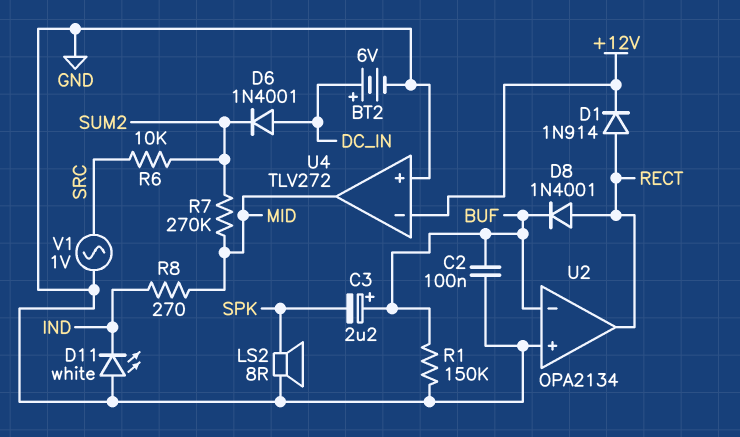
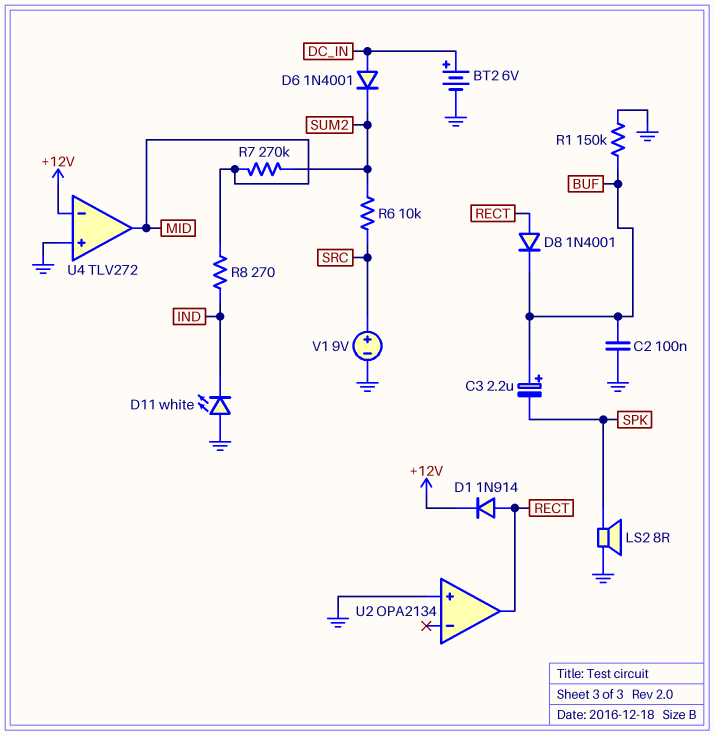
U2 pin in-: BUF -> none
V1: AC 1V (GND, SRC) -> 9V (plus SRC, minus GND)

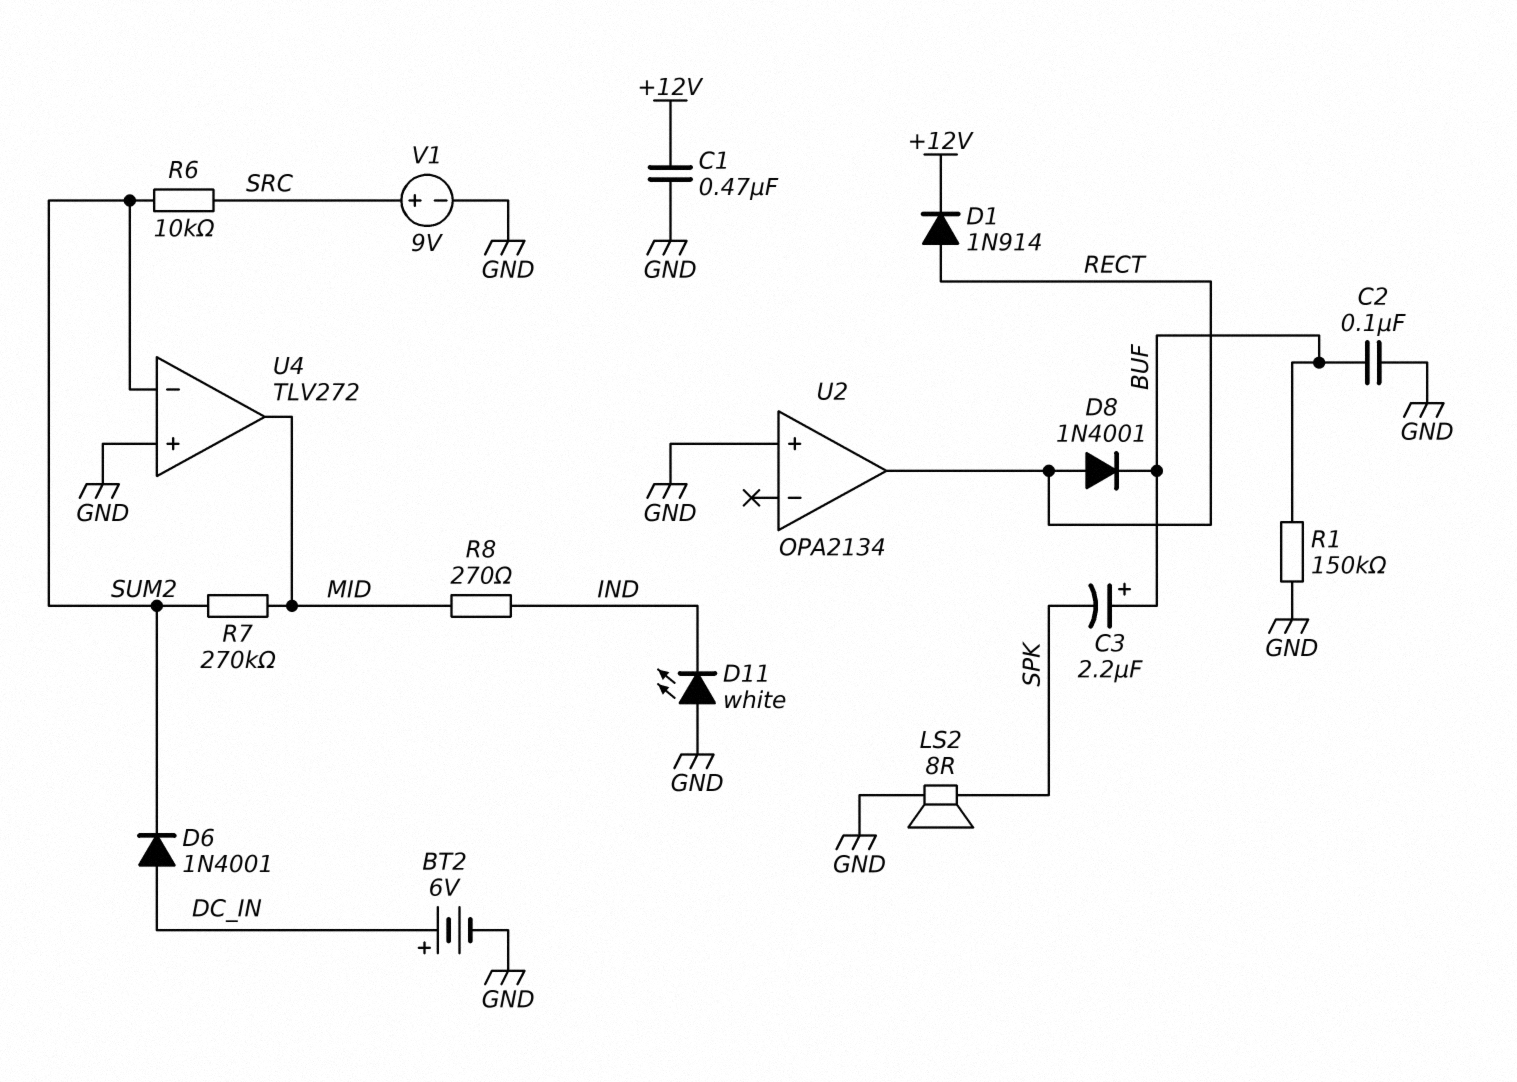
C1: none -> 470nF (+12V, GND)
U4 pin in-: +12V -> SUM2

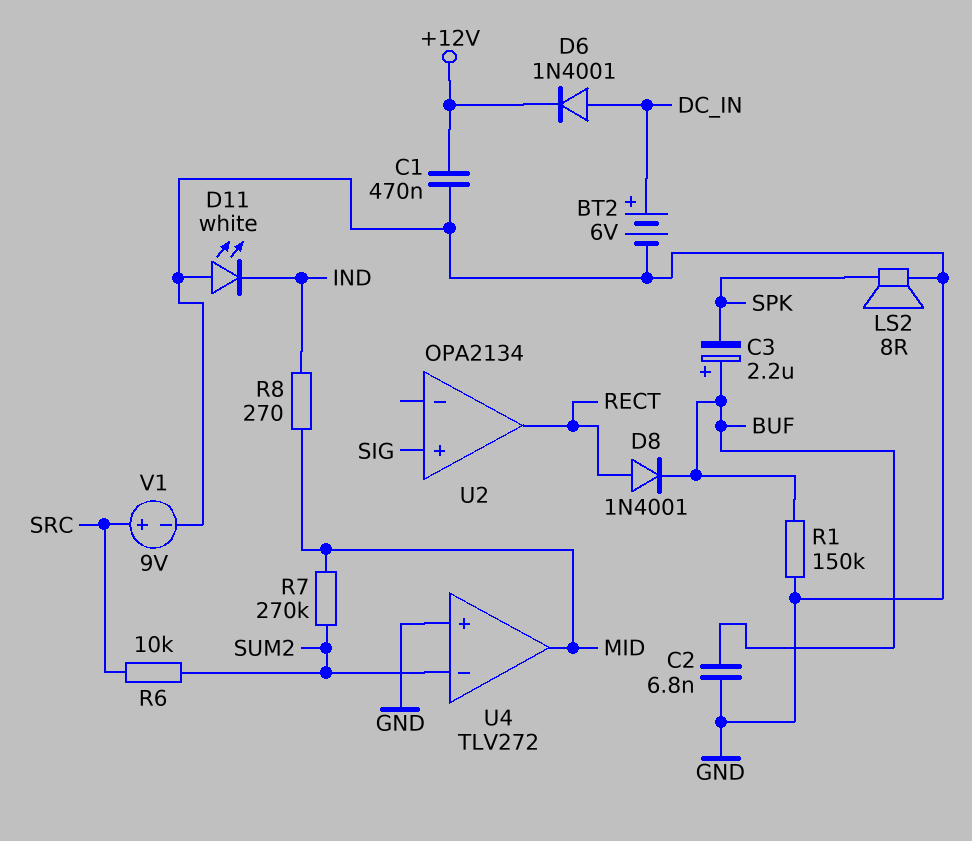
C2: 100nF (BUF, GND) -> 6.8nF (BUF, GND)
D1: diode 1N914 (A RECT, K +12V) -> none
D6: diode 1N4001 (A DC_IN, K SUM2) -> diode 1N4001 (A DC_IN, K +12V)
U2 pin in+: GND -> SIG

